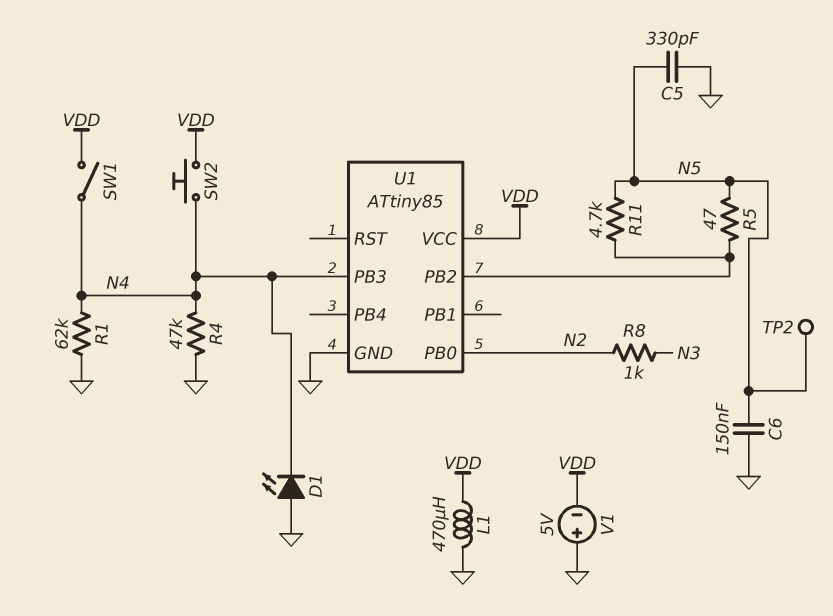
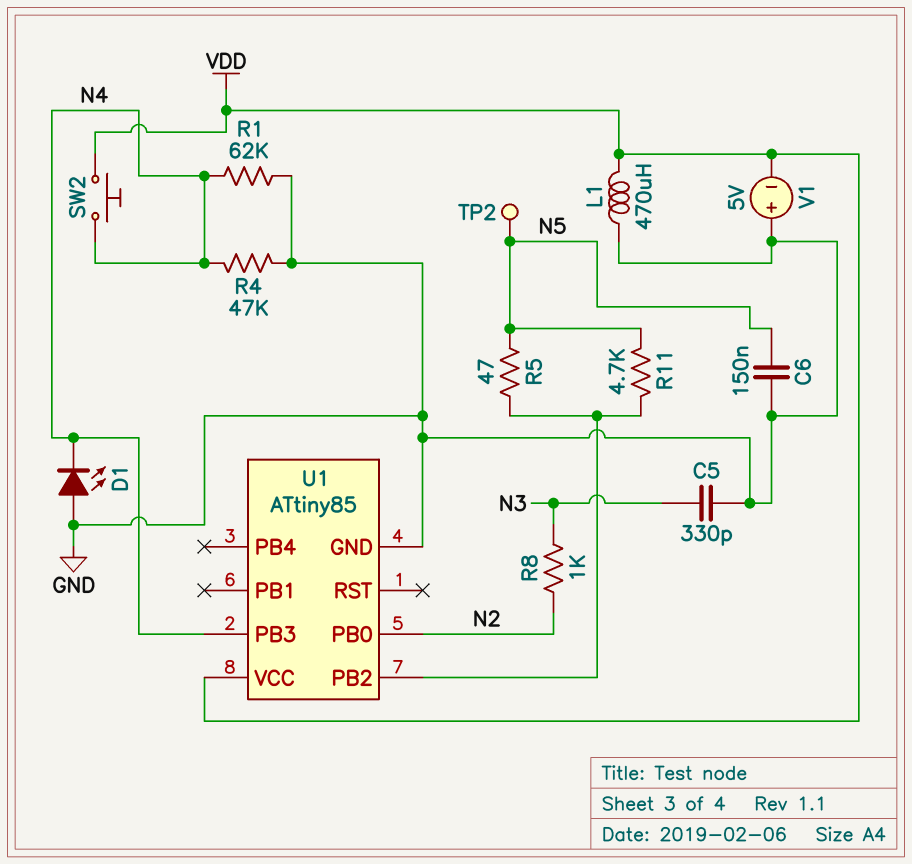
C5: 330pF (GND, N5) -> 330pF (GND, N3)
SW1: switch (N4, VDD) -> none

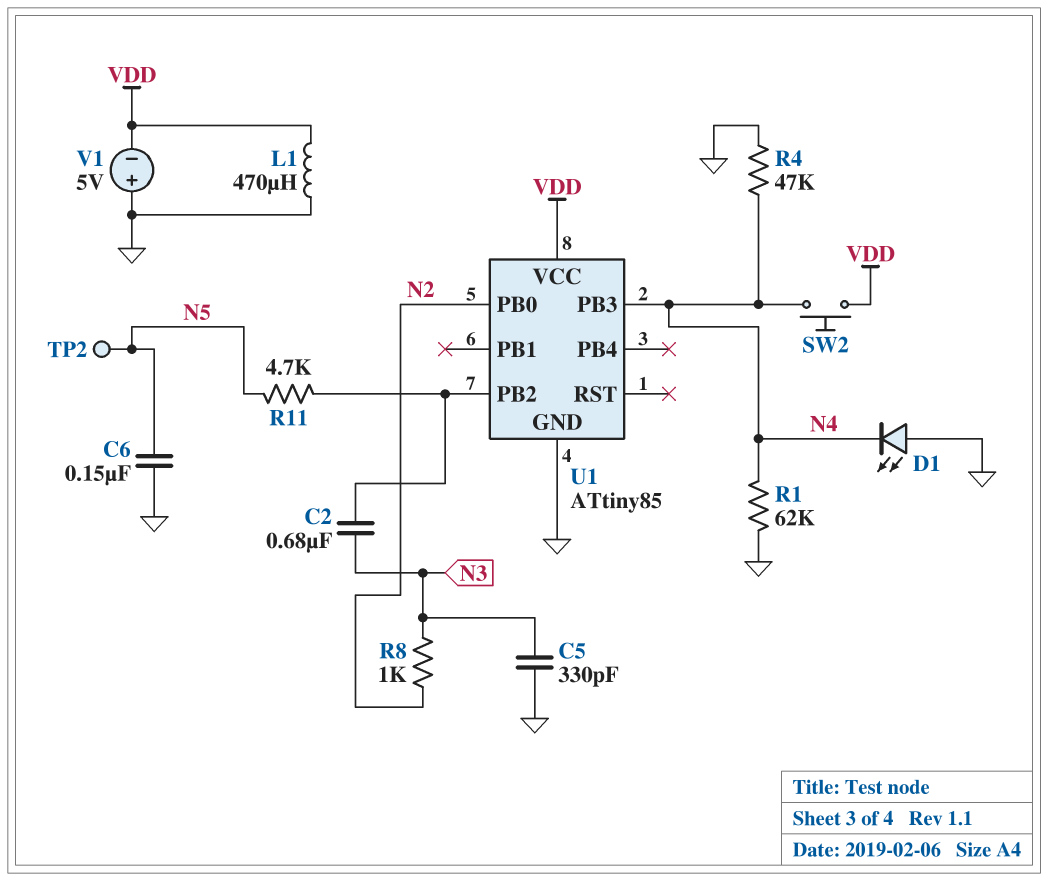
C2: none -> 680nF (N3, U1/PB2)
R5: 47 (N5, U1/PB2) -> none

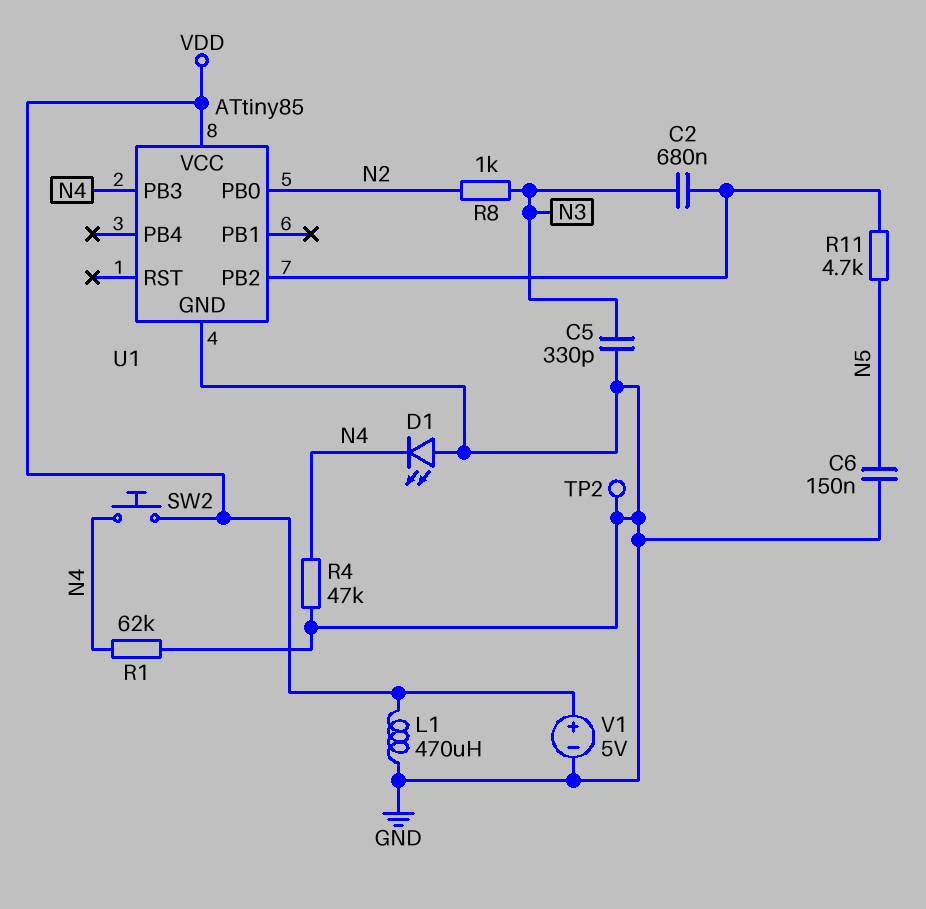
TP2: test point (N5) -> test point (GND)
V1: 5V (plus GND, minus VDD) -> 5V (plus VDD, minus GND)

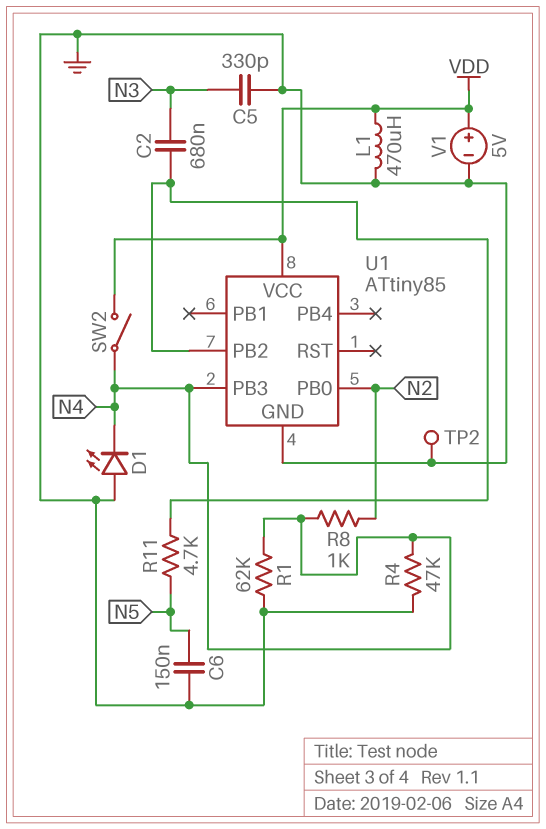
R8: 1k (N2, N3) -> 1k (N2, N4)
SW2: button (N4, VDD) -> switch (N4, VDD)

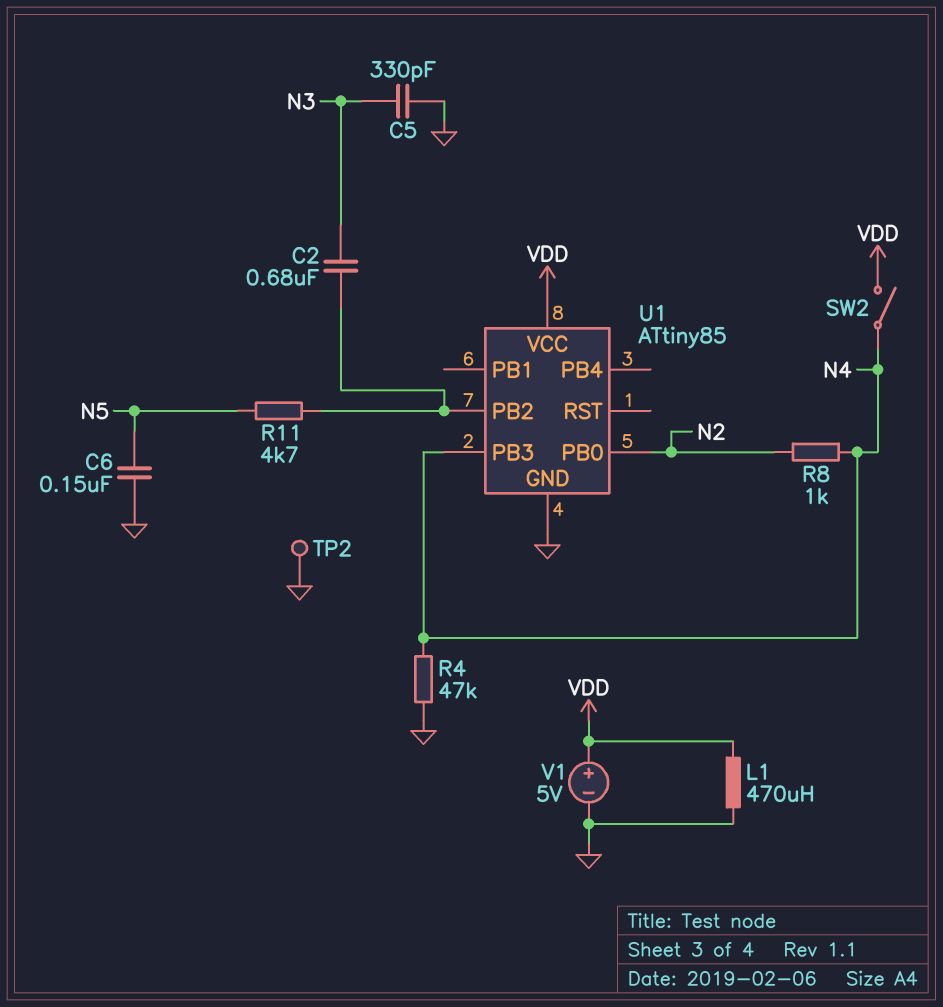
D1: LED (A GND, K N4) -> none
R1: 62k (GND, N4) -> none

